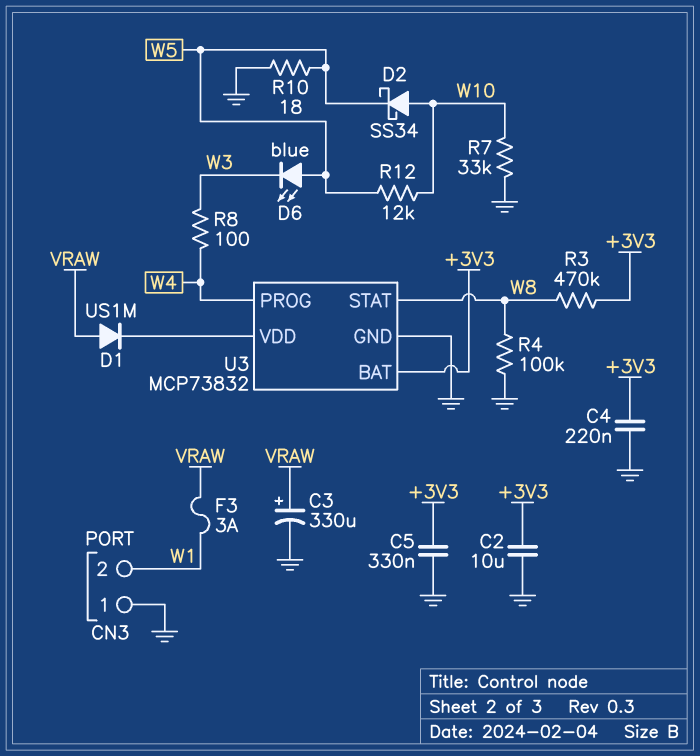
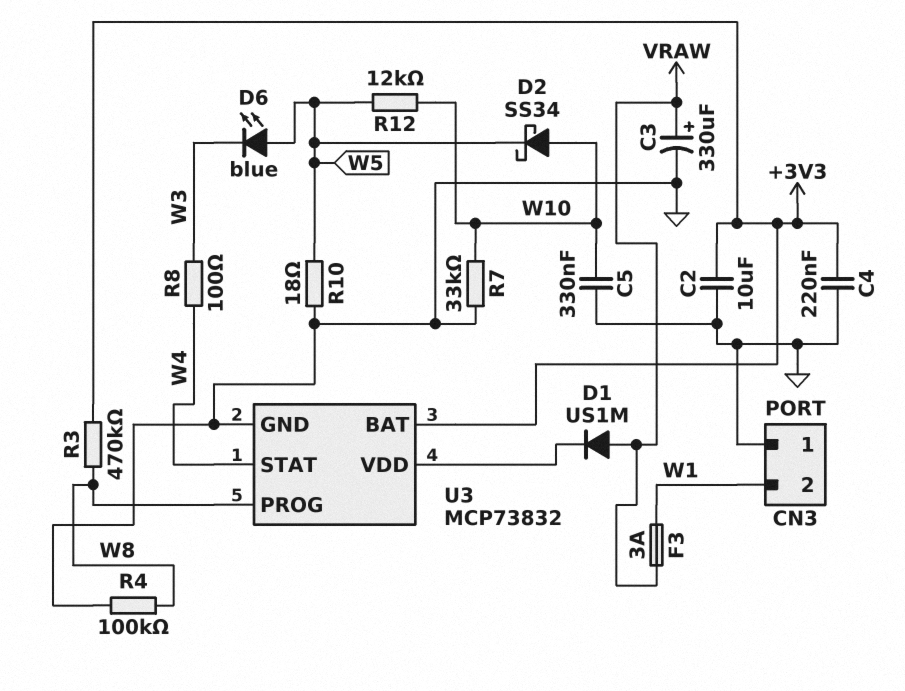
C5: 330nF (+3V3, GND) -> 330nF (GND, W10)
U3 pin PROG: W4 -> W8
U3 pin STAT: W8 -> W4

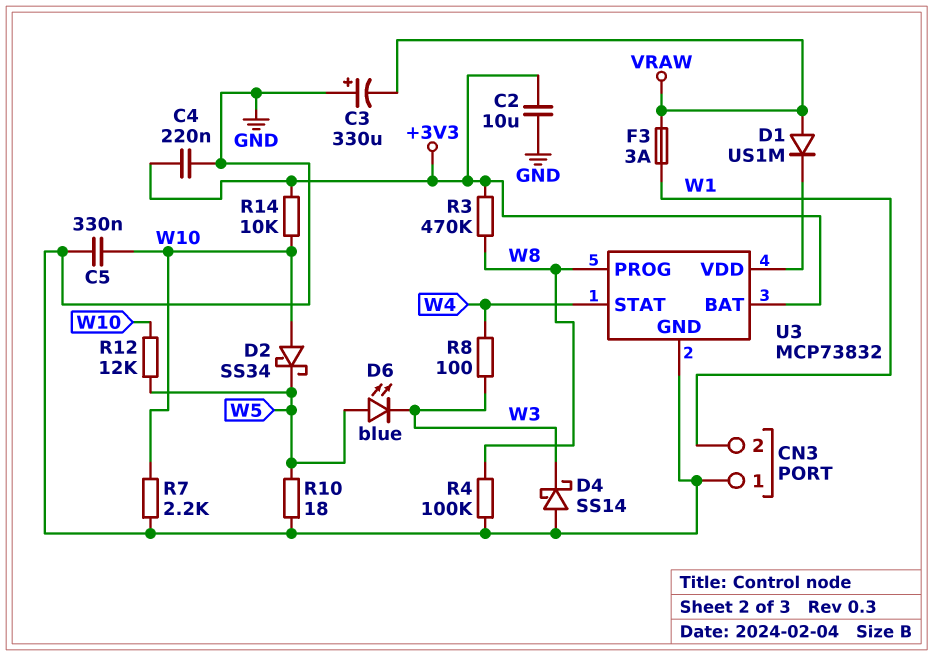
C3: 330uF (plus VRAW, minus GND) -> 330uF (plus GND, minus VRAW)
D4: none -> schottky SS14 (A GND, K W3)
R7: 33k (GND, W10) -> 2.2k (GND, W10)
R14: none -> 10k (+3V3, W10)

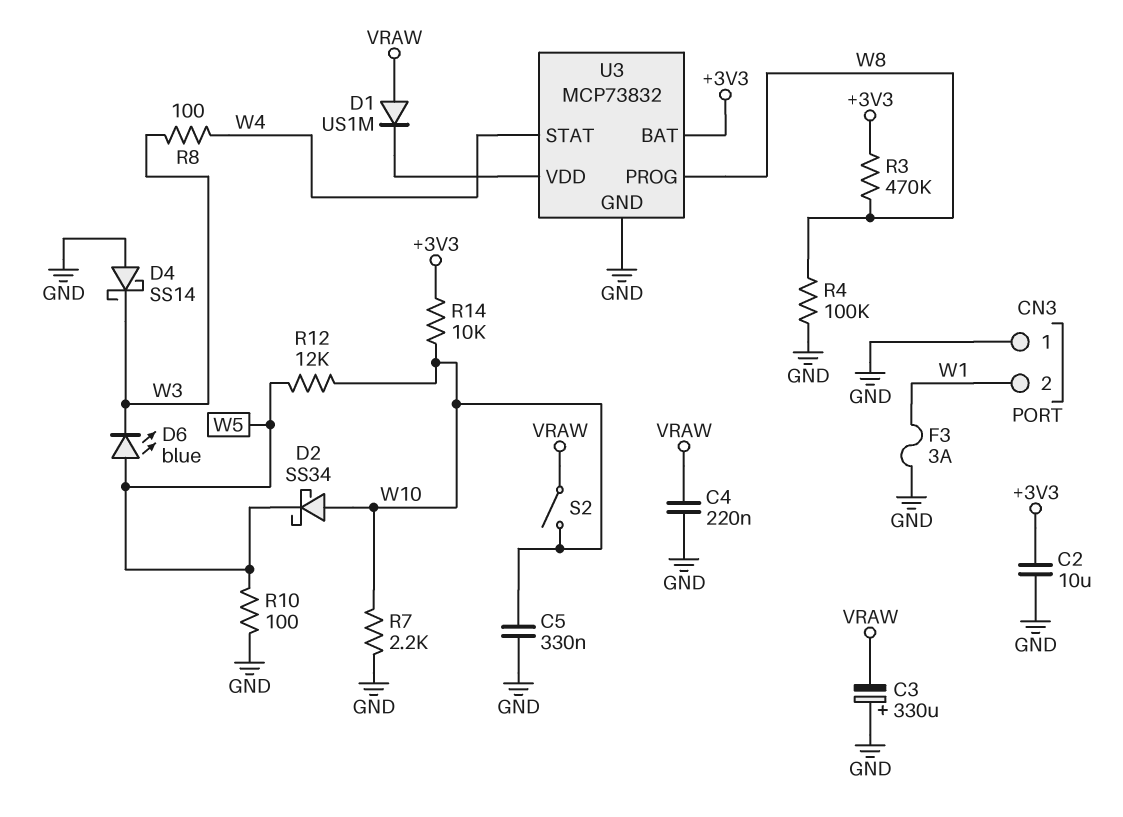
C4: 220nF (+3V3, GND) -> 220nF (GND, VRAW)
F3: 3A (VRAW, W1) -> 3A (GND, W1)
R10: 18 (GND, W5) -> 100 (GND, W5)
S2: none -> switch (VRAW, W10)

